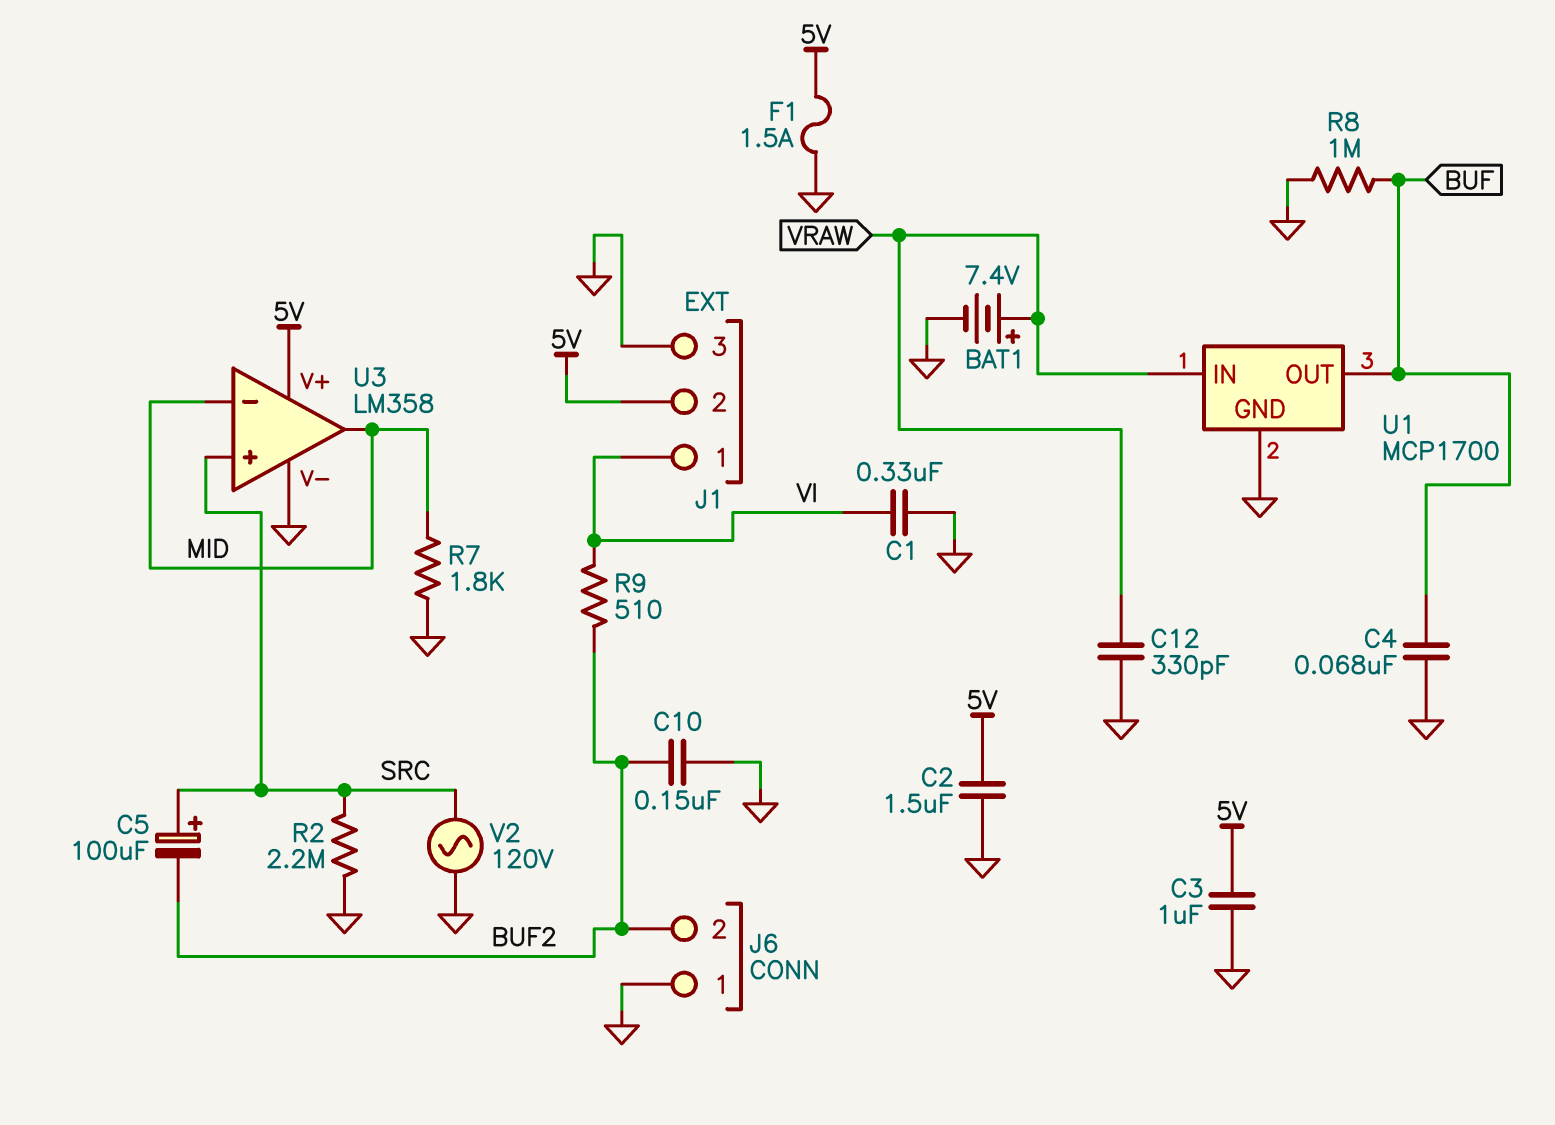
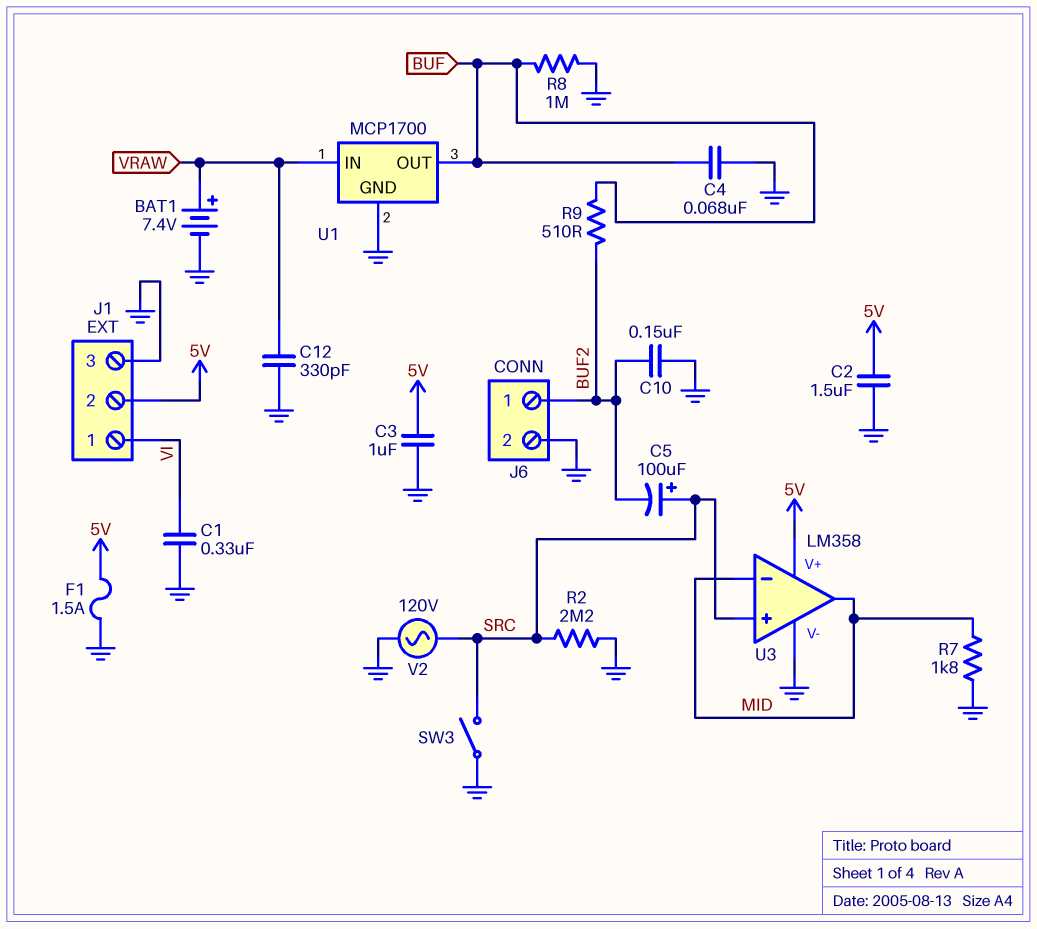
J6 pin 1: GND -> BUF2
J6 pin 2: BUF2 -> GND
R9: 510 (BUF2, VI) -> 510 (BUF, BUF2)
SW3: none -> switch (GND, SRC)

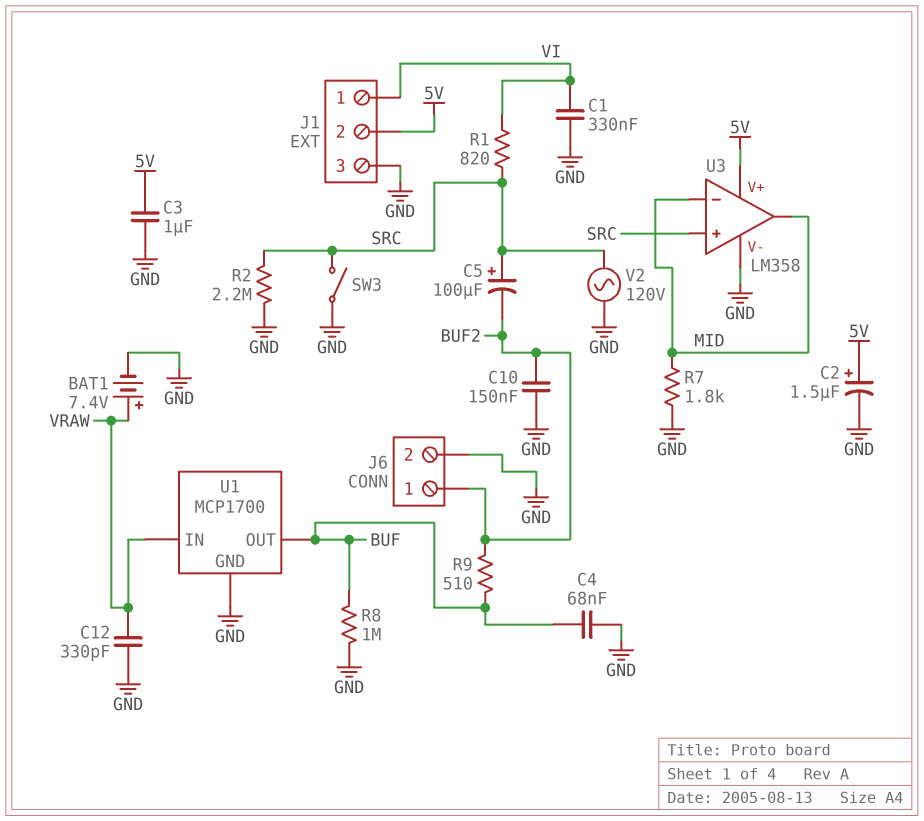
C2: 1.5uF (5V, GND) -> 1.5uF (plus 5V, minus GND)
F1: 1.5A (5V, GND) -> none
R1: none -> 820 (SRC, VI)

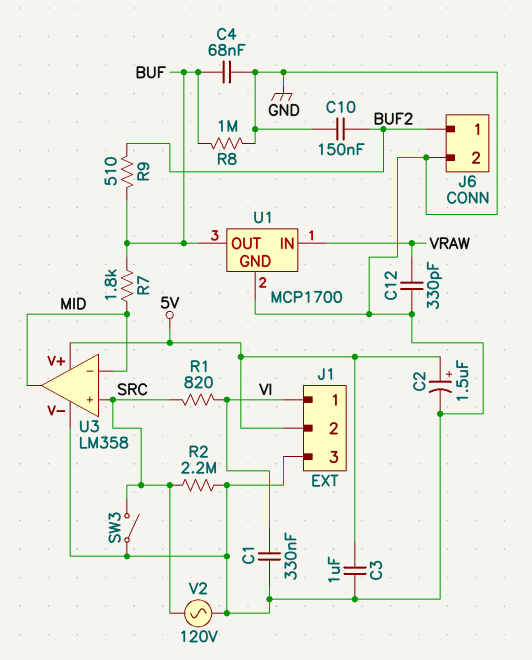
BAT1: 7.4V (plus VRAW, minus GND) -> none
C5: 100uF (plus SRC, minus BUF2) -> none
R7: 1.8k (GND, MID) -> 1.8k (BUF, MID)

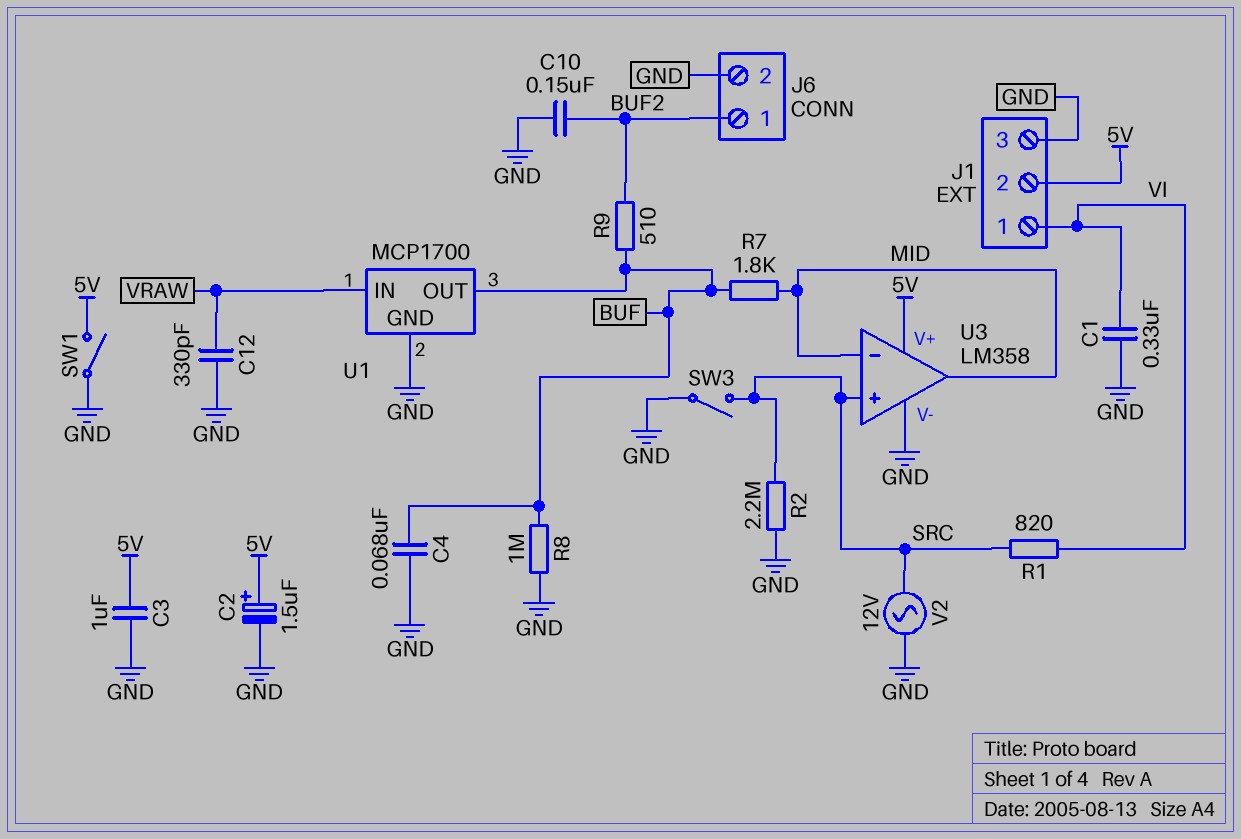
SW1: none -> switch (5V, GND)
V2: AC 120V (GND, SRC) -> AC 12V (GND, SRC)

